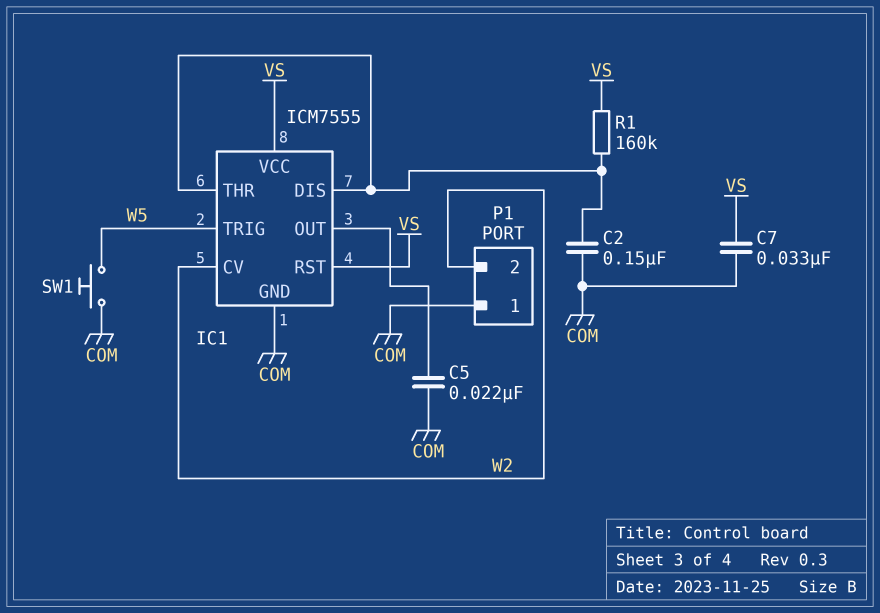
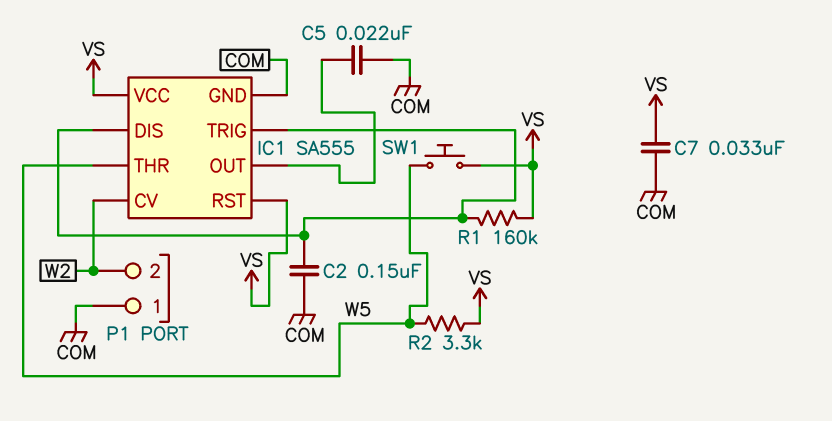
IC1: ICM7555 -> SA555
IC1 pin THR: IC1/DIS -> W5
IC1 pin TRIG: W5 -> IC1/DIS
R2: none -> 3.3k (VS, W5)
SW1: button (COM, W5) -> button (VS, W5)

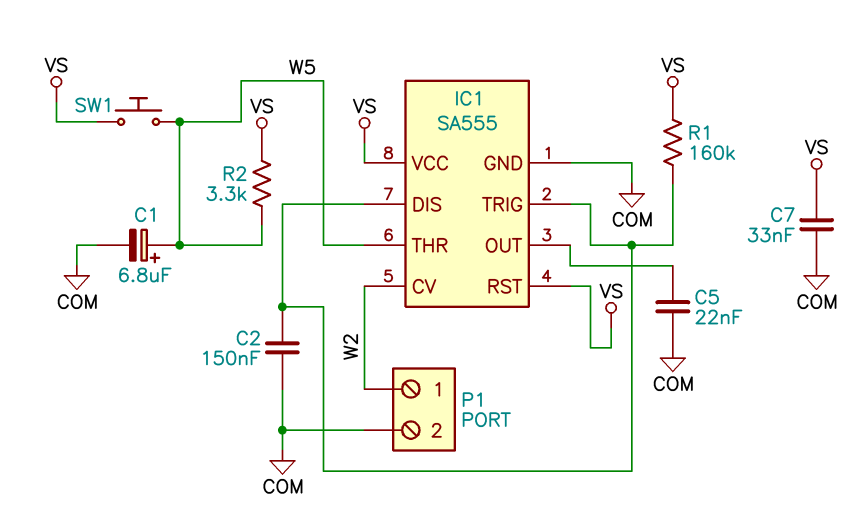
C1: none -> 6.8uF (plus W5, minus COM)
P1 pin 1: COM -> W2
P1 pin 2: W2 -> COM

